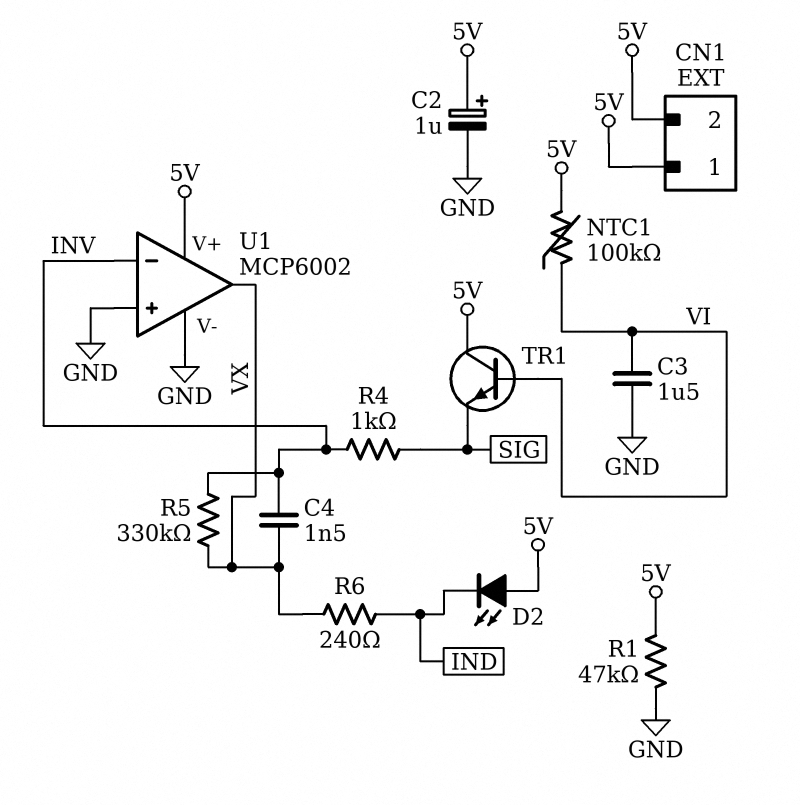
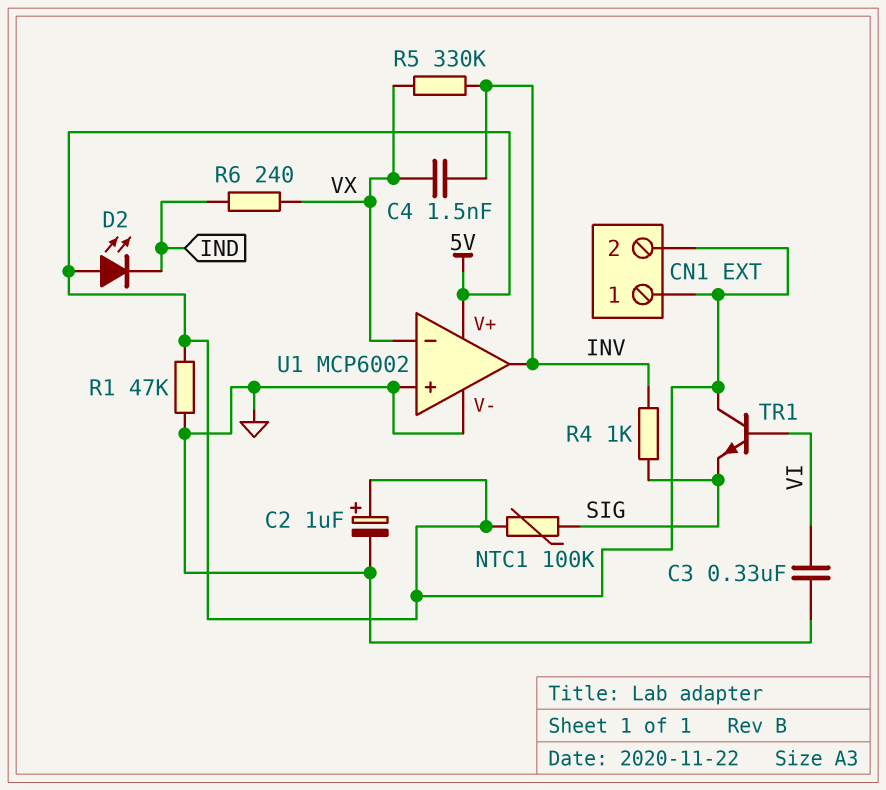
C3: 1.5uF (GND, VI) -> 330nF (GND, VI)
NTC1: 100k (5V, VI) -> 100k (5V, SIG)
U1 pin in-: INV -> VX
U1 pin out: VX -> INV

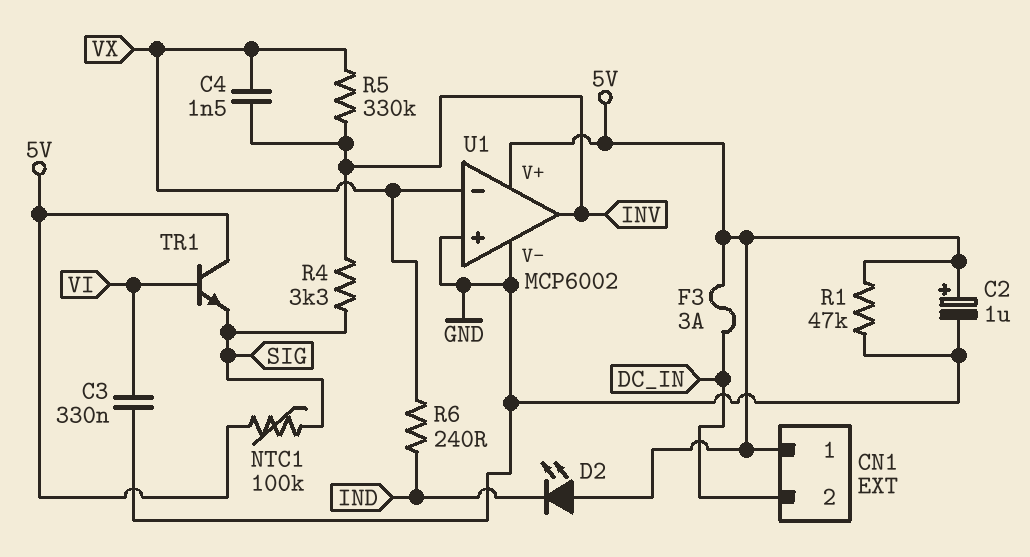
CN1 pin 2: 5V -> DC_IN
F3: none -> 3A (5V, DC_IN)
R4: 1k (INV, SIG) -> 3.3k (INV, SIG)

